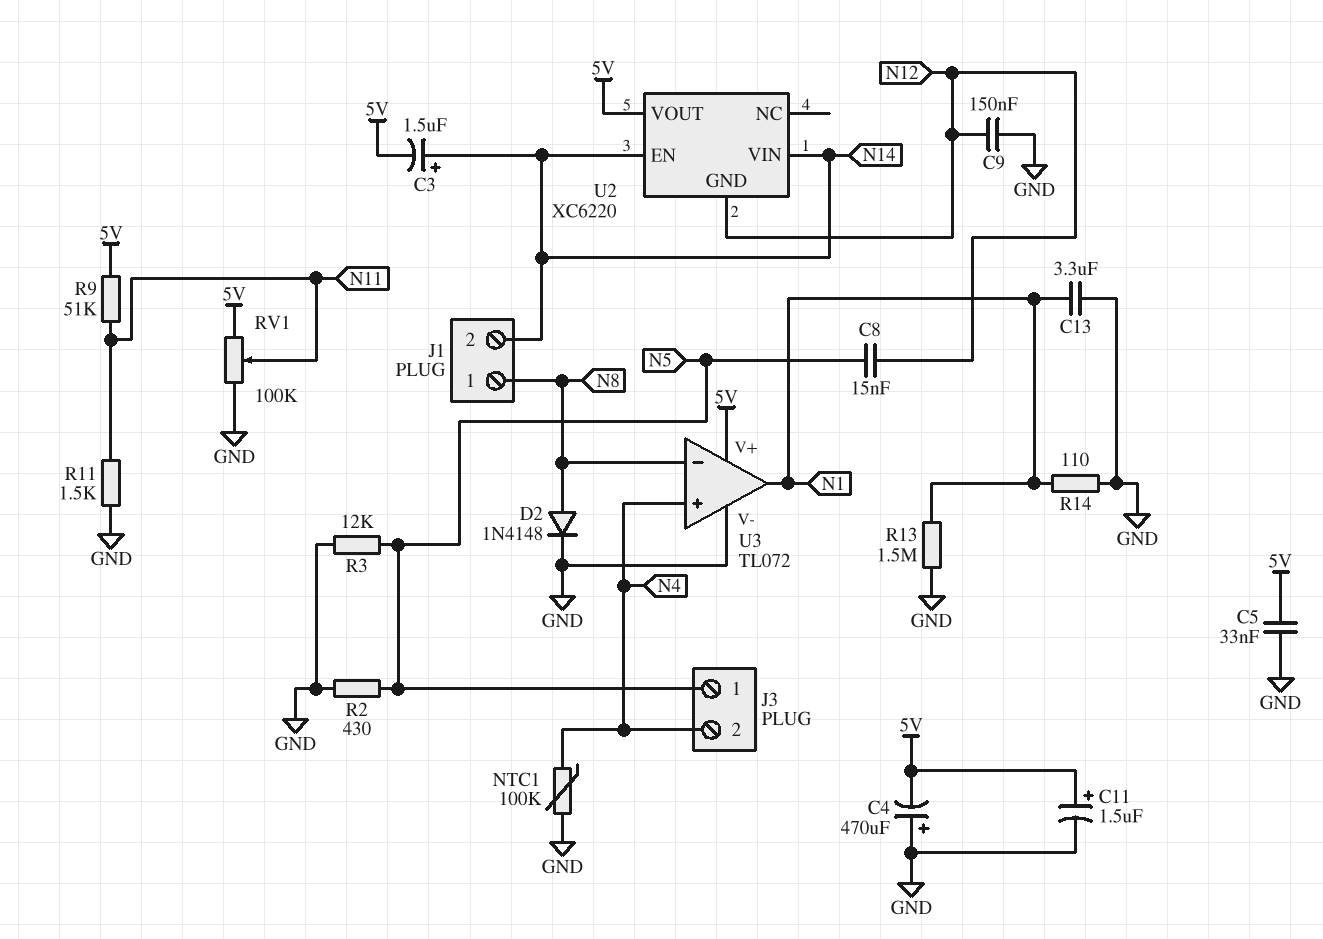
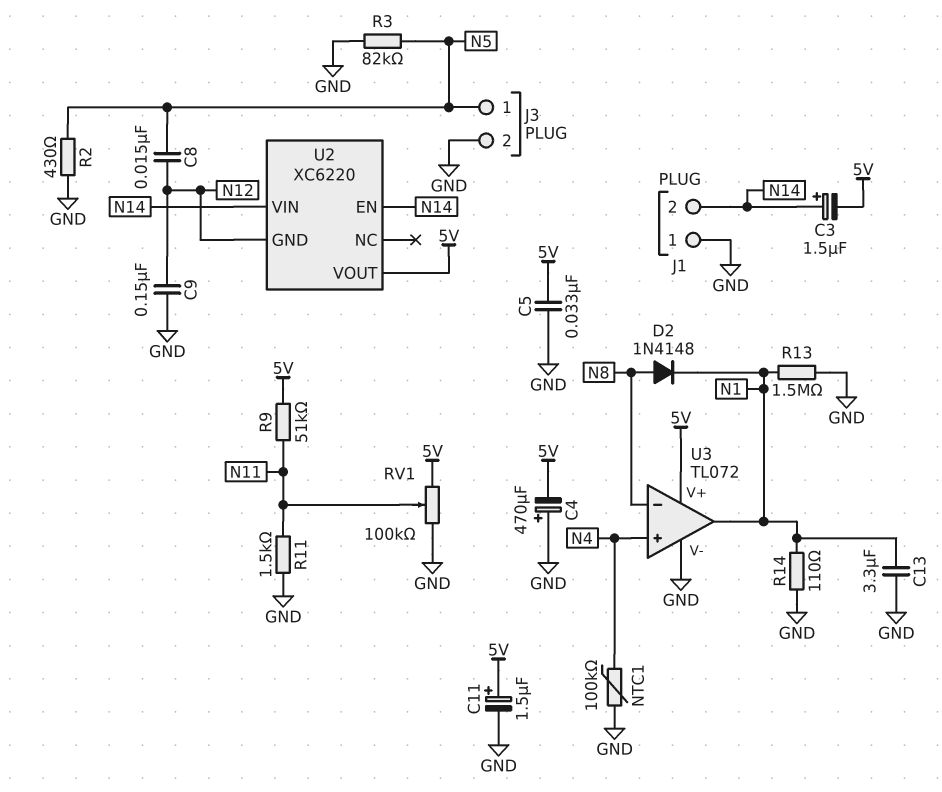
D2: diode 1N4148 (A N8, K GND) -> diode 1N4148 (A N8, K N1)
J1 pin 1: N8 -> GND
J3 pin 2: N4 -> GND
R3: 12k (GND, N5) -> 82k (GND, N5)

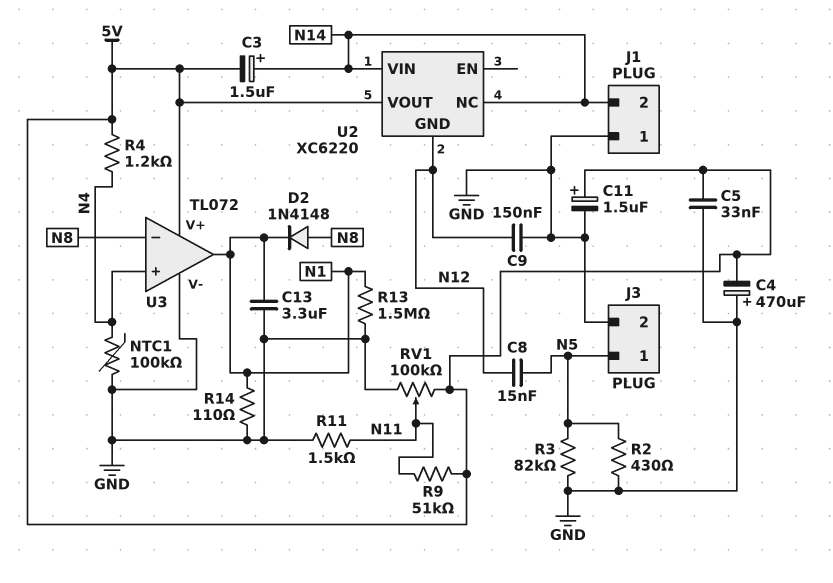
R4: none -> 1.2k (5V, N4)
U2 pin EN: N14 -> none
U2 pin NC: none -> N14

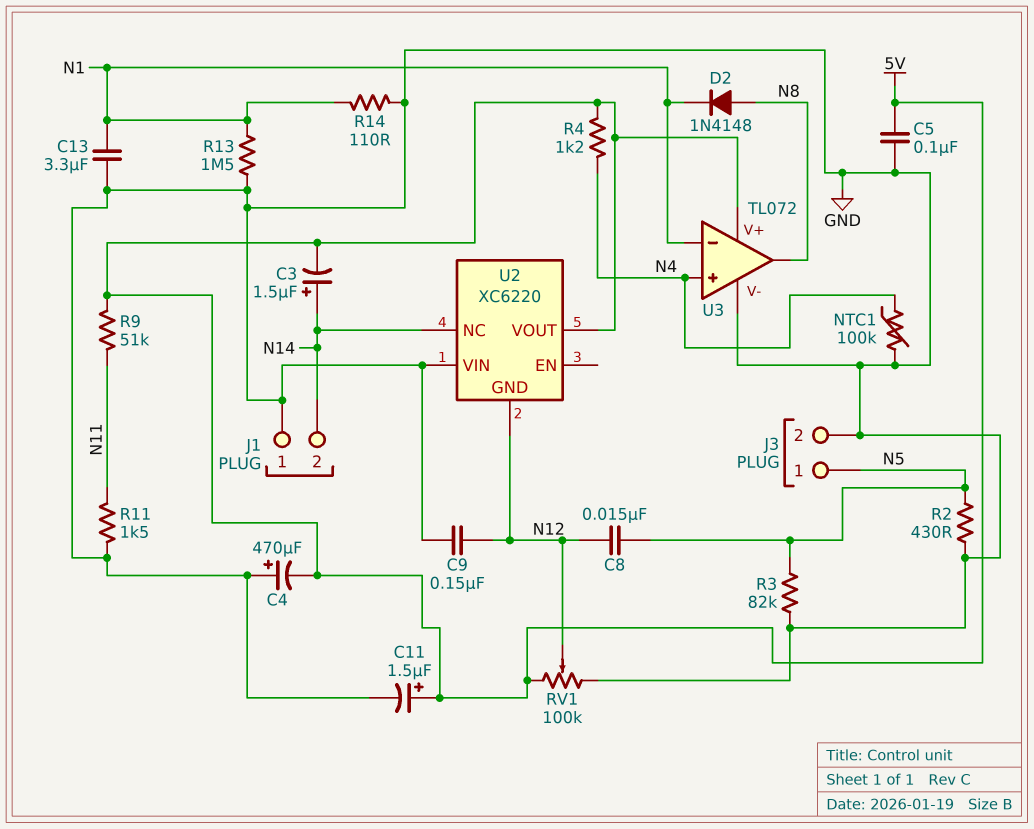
C5: 33nF (5V, GND) -> 100nF (5V, GND)
RV1: 100k (5V, GND, wiper N11) -> 100k (5V, GND, wiper N12)
U2 pin VIN: N14 -> GND
U3 pin in-: N8 -> N1
U3 pin out: N1 -> N8

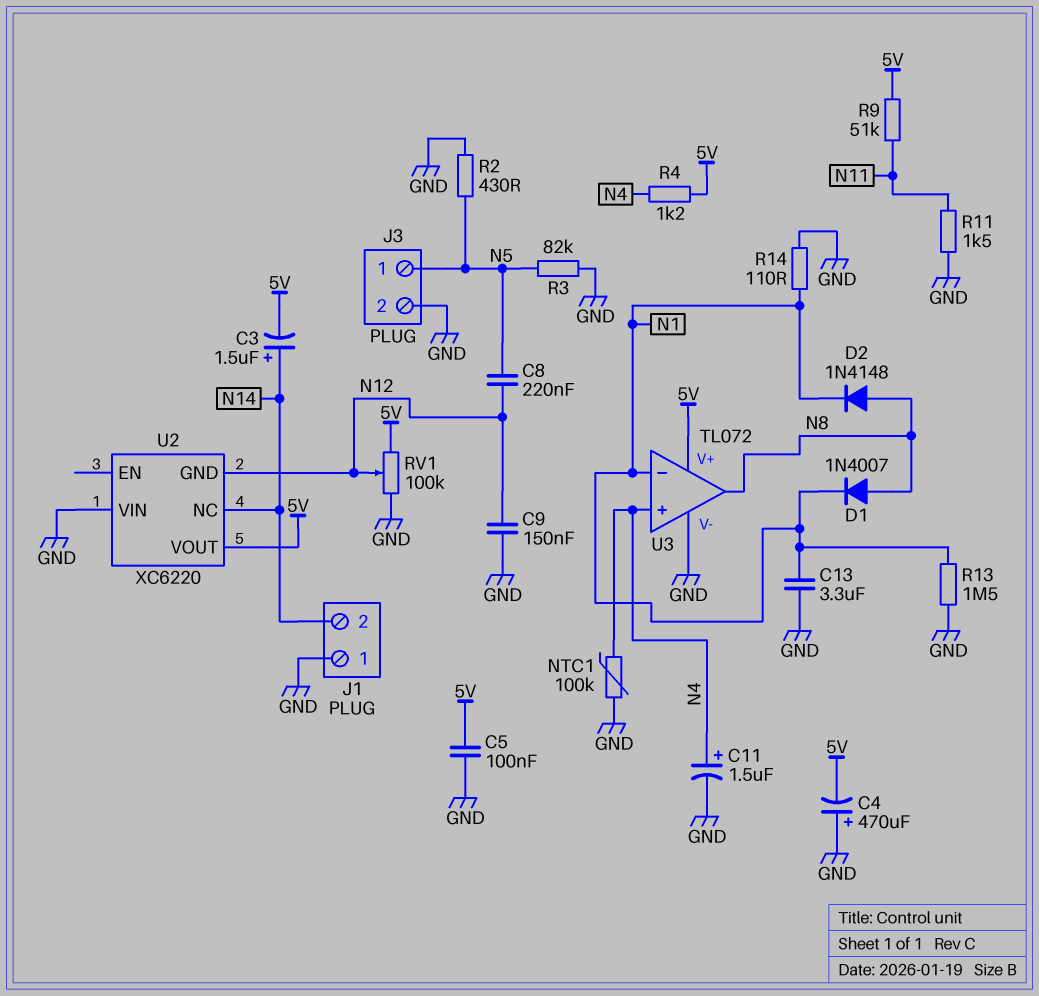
C8: 15nF (N5, N12) -> 220nF (N5, N12)
C11: 1.5uF (plus 5V, minus GND) -> 1.5uF (plus N4, minus GND)
D1: none -> diode 1N4007 (A N8, K N1)

